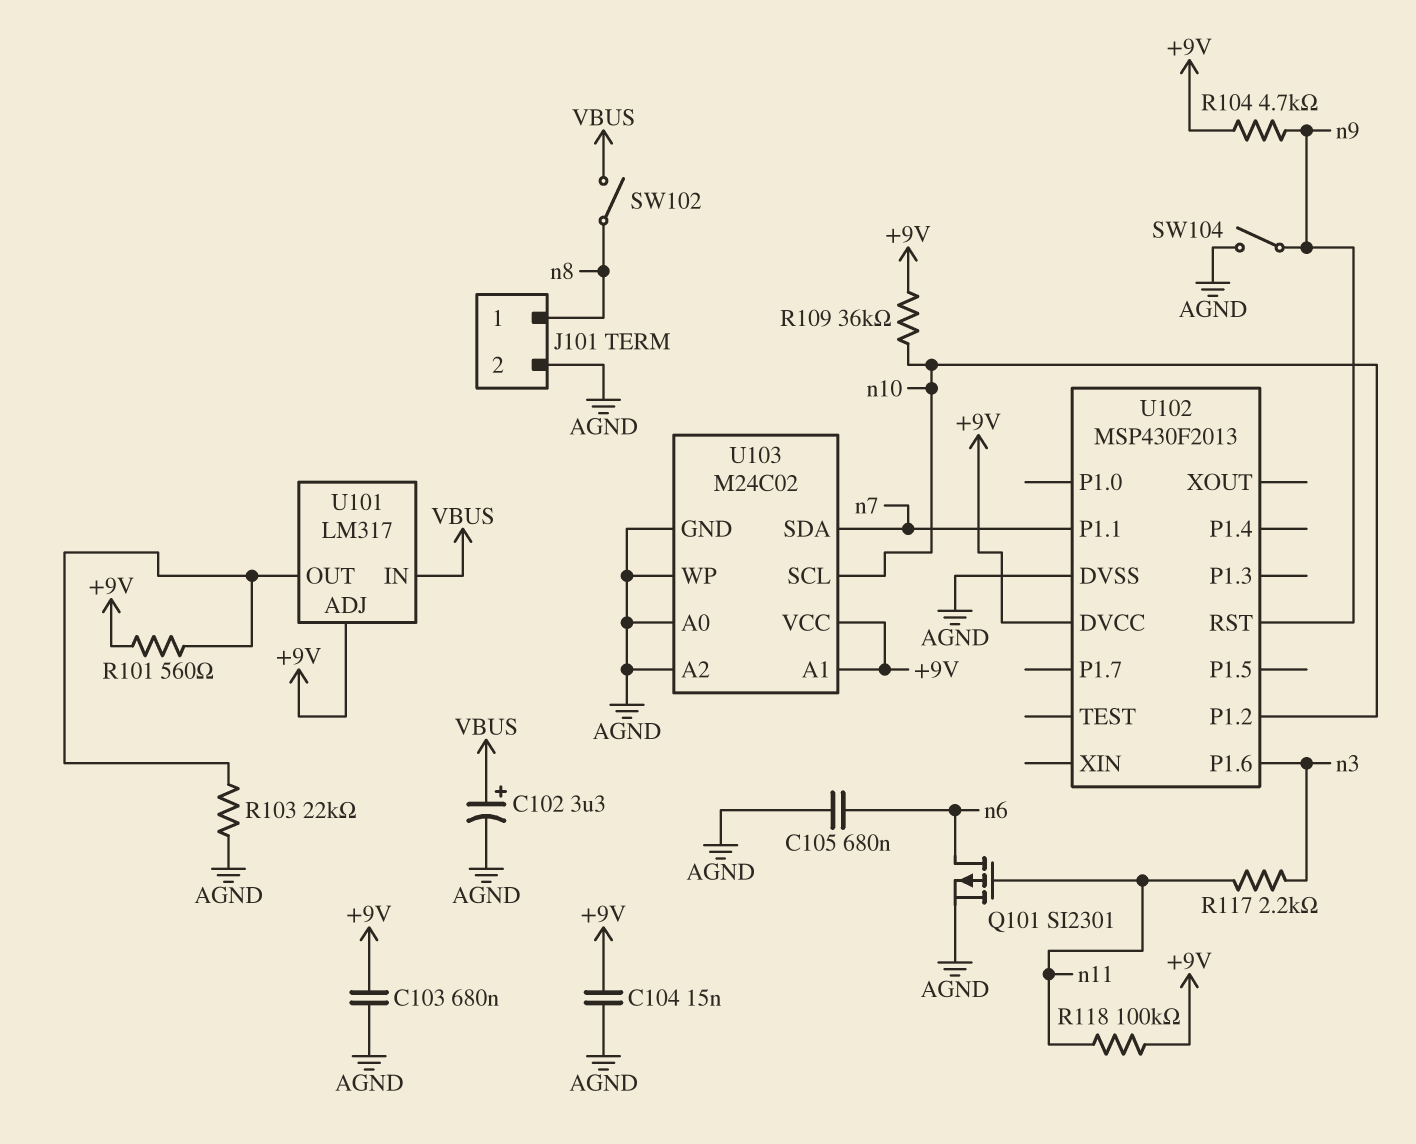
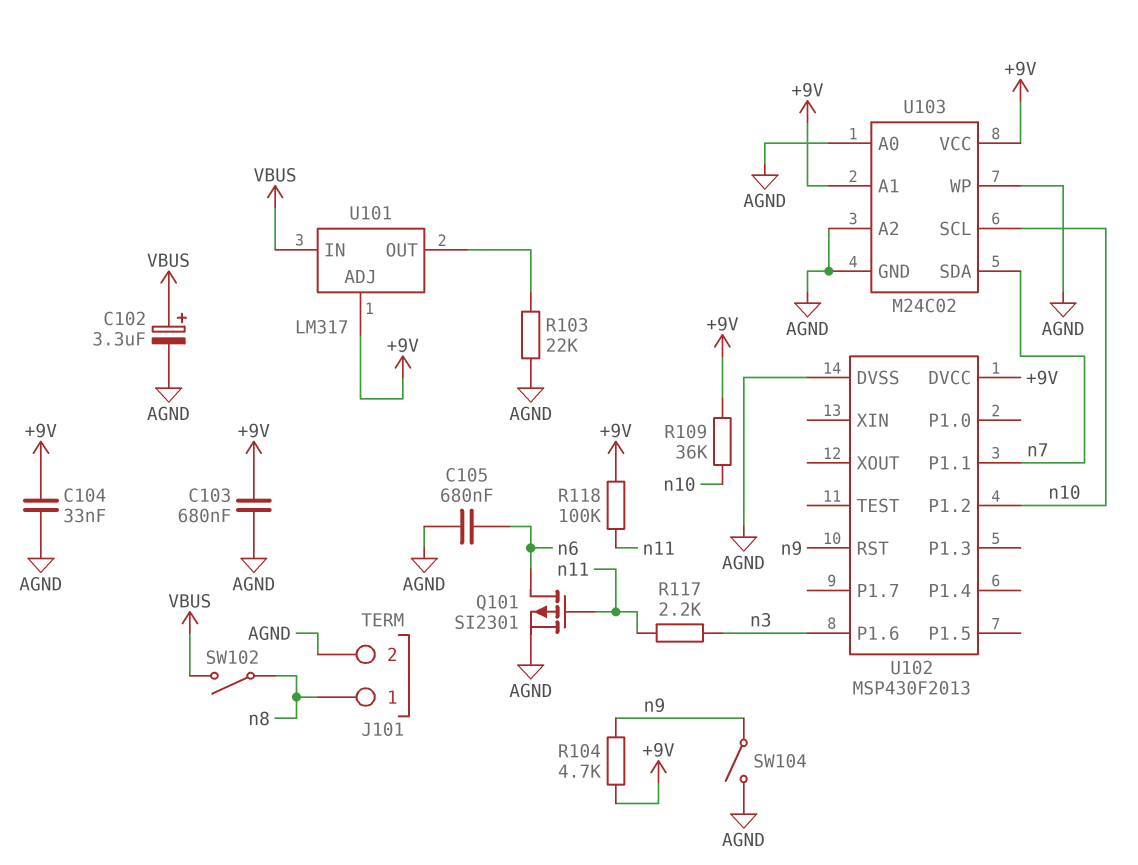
C104: 15nF (+9V, AGND) -> 33nF (+9V, AGND)
R101: 560 (+9V, U101/OUT) -> none

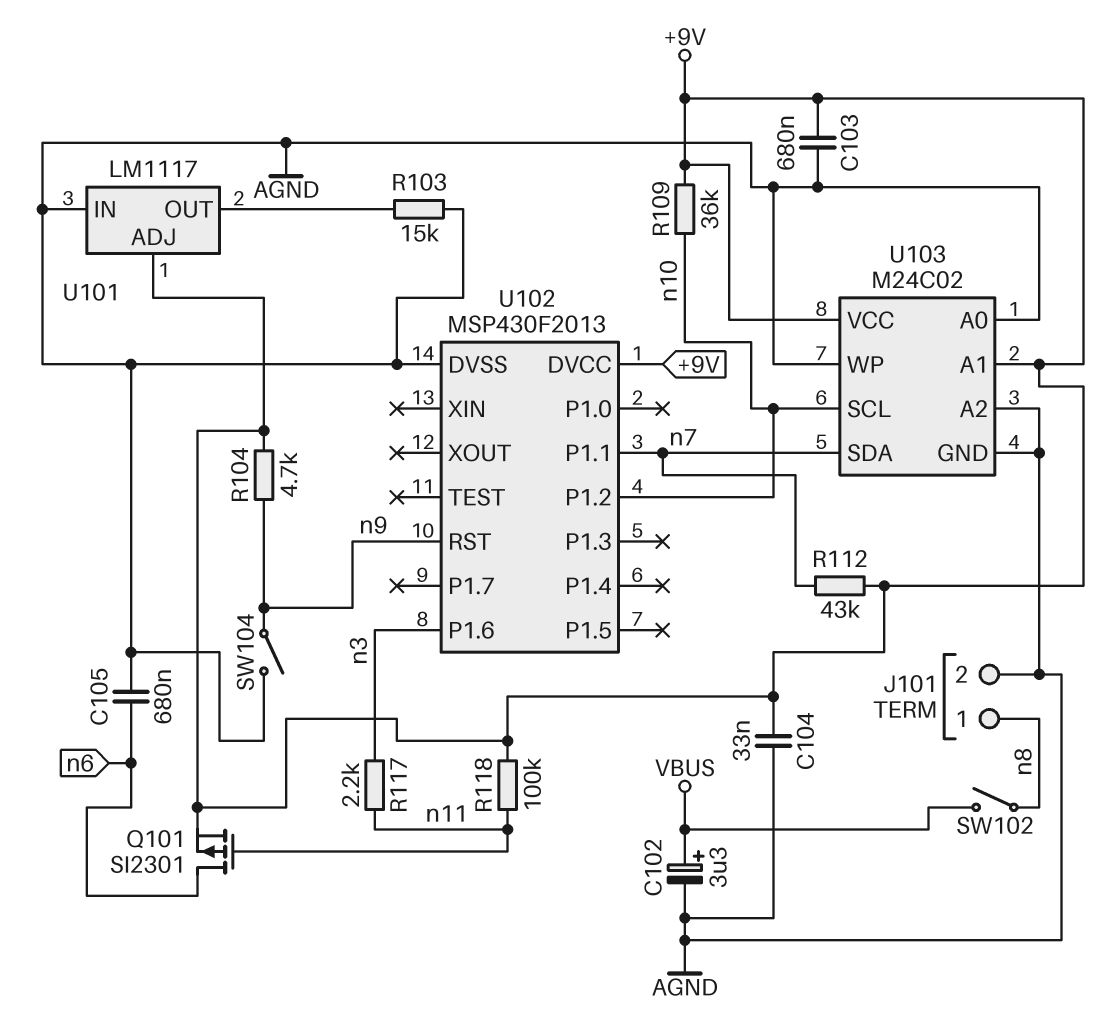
Q101: PMOS SI2301 (G n11, D n6, S AGND) -> PMOS SI2301 (G n11, D n6, S +9V)
R103: 22k (AGND, U101/OUT) -> 15k (AGND, U101/OUT)
R112: none -> 43k (+9V, n7)
U101: LM317 -> LM1117
U101 pin IN: VBUS -> AGND

